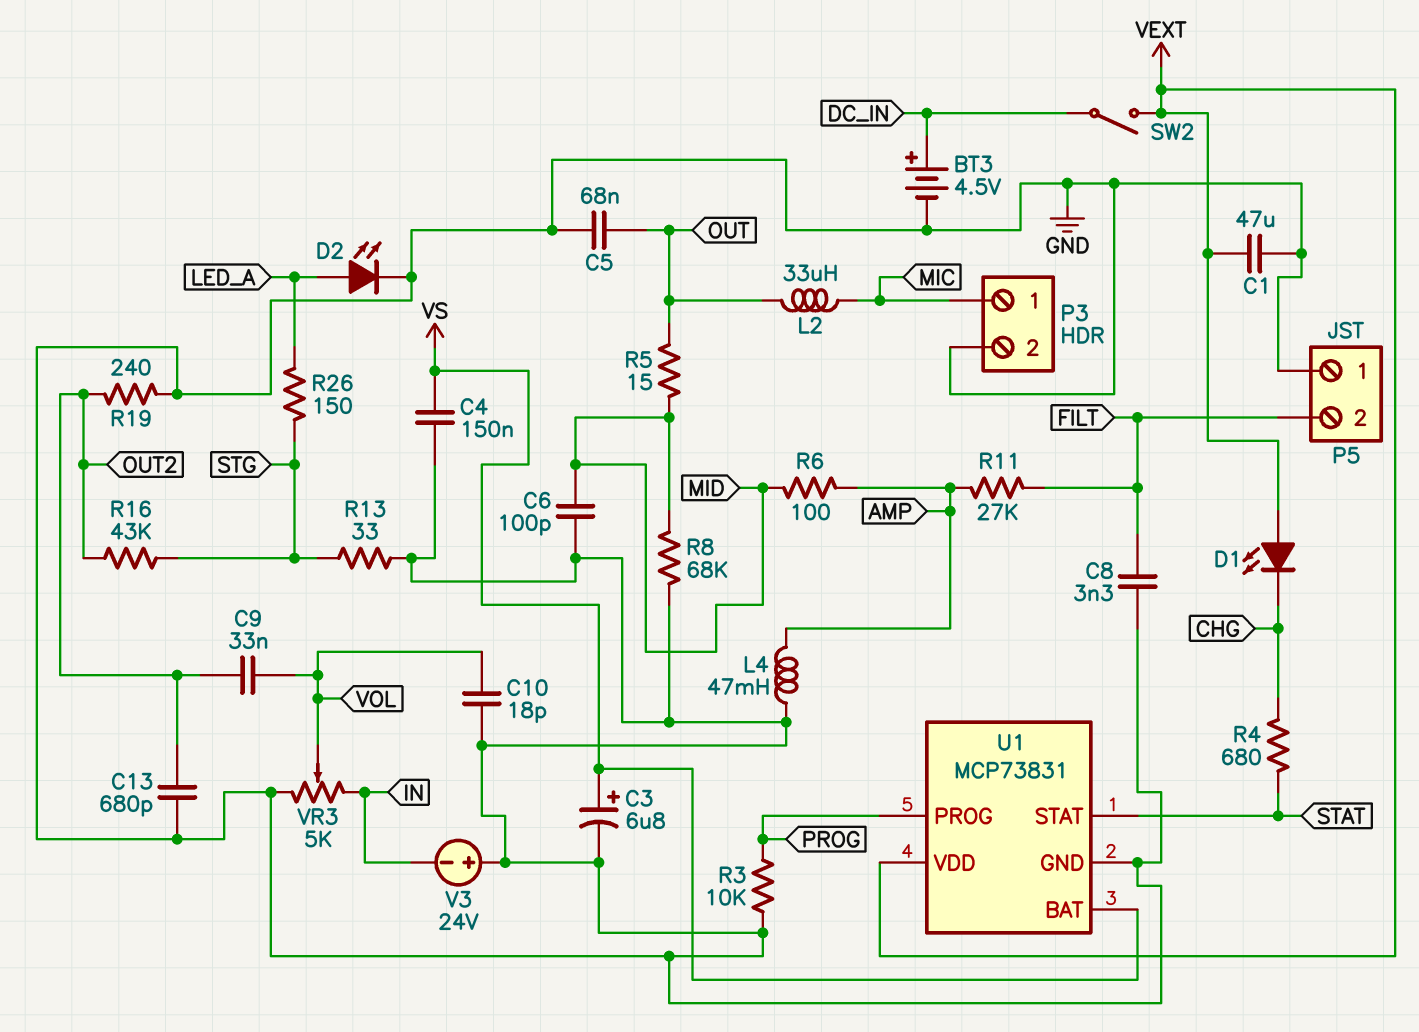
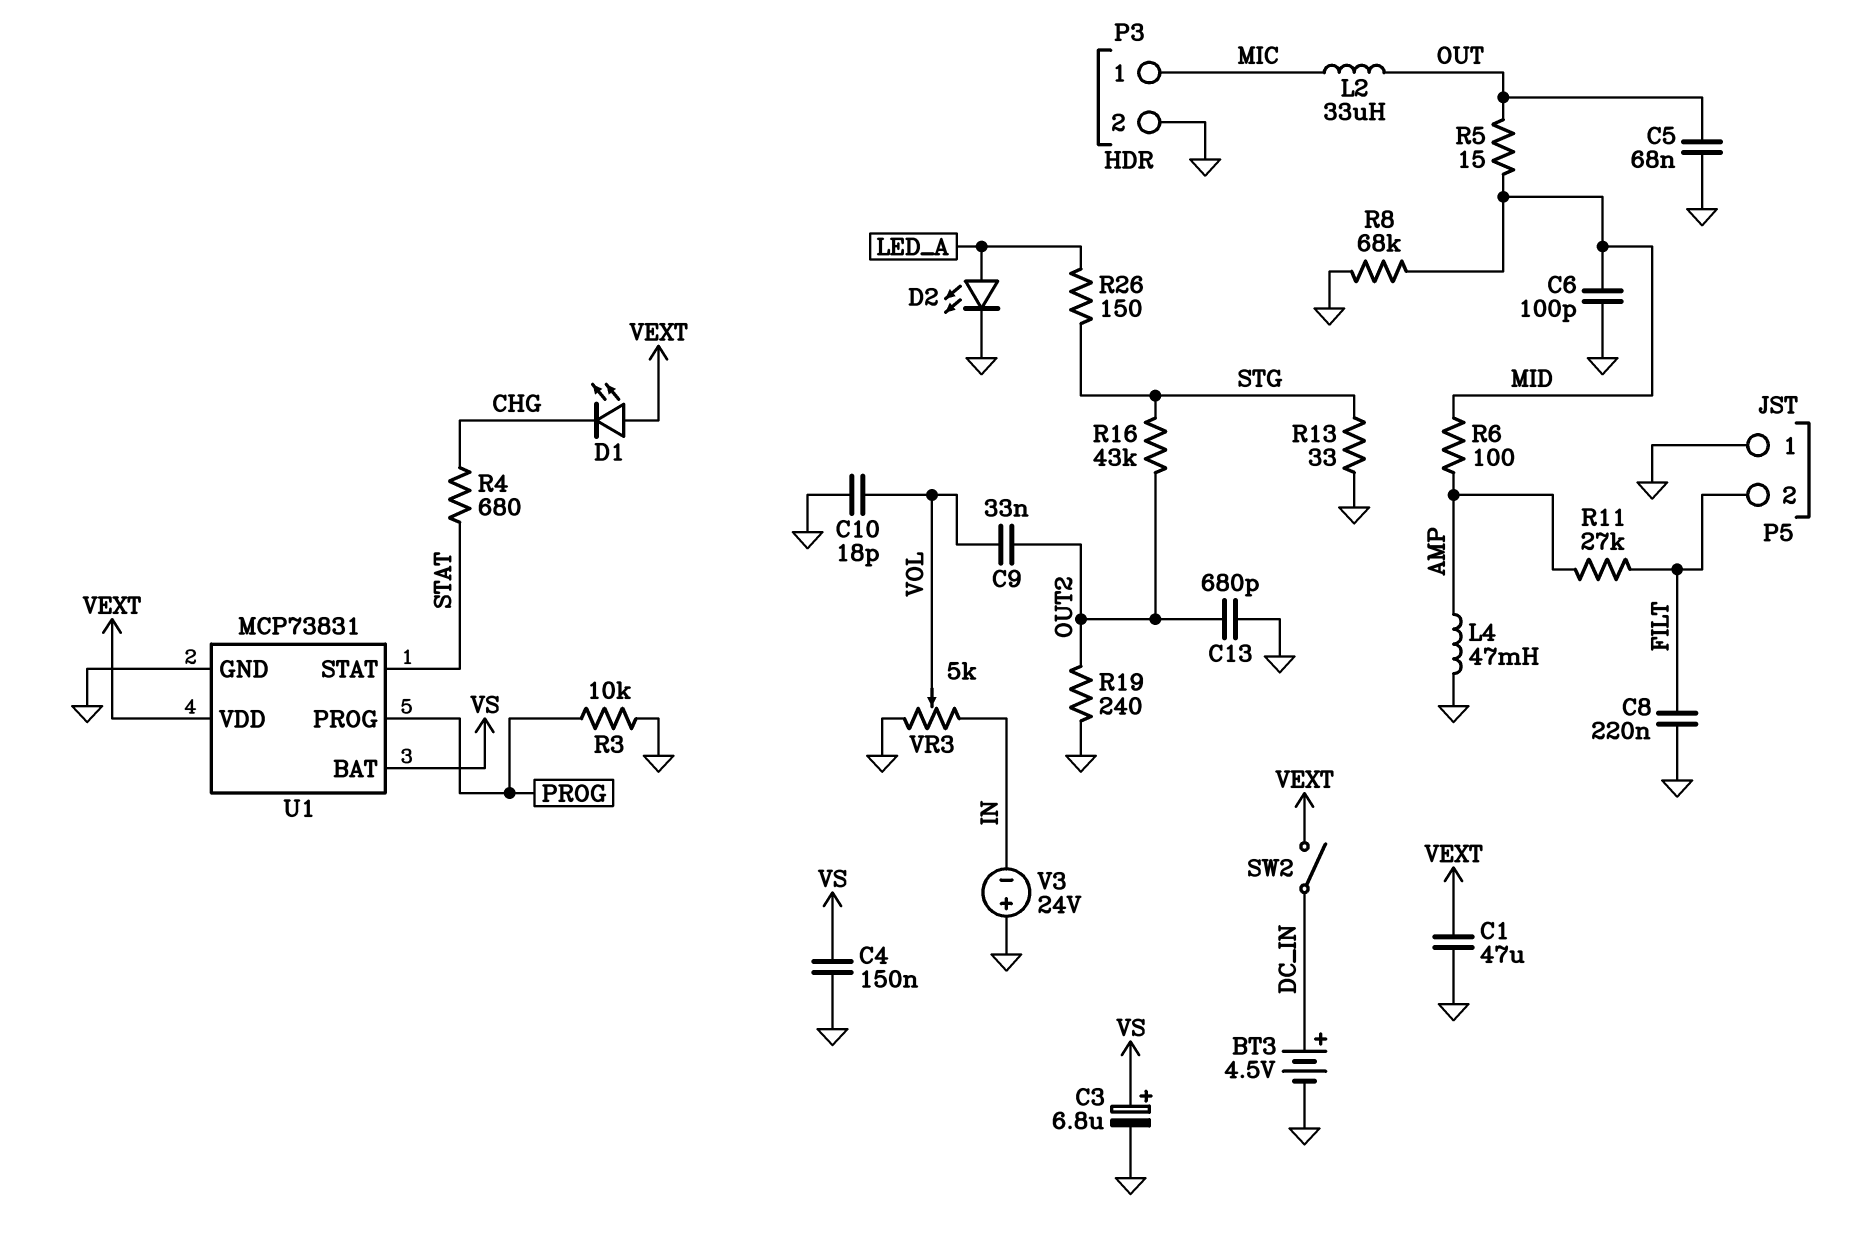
C8: 3.3nF (FILT, GND) -> 220nF (FILT, GND)

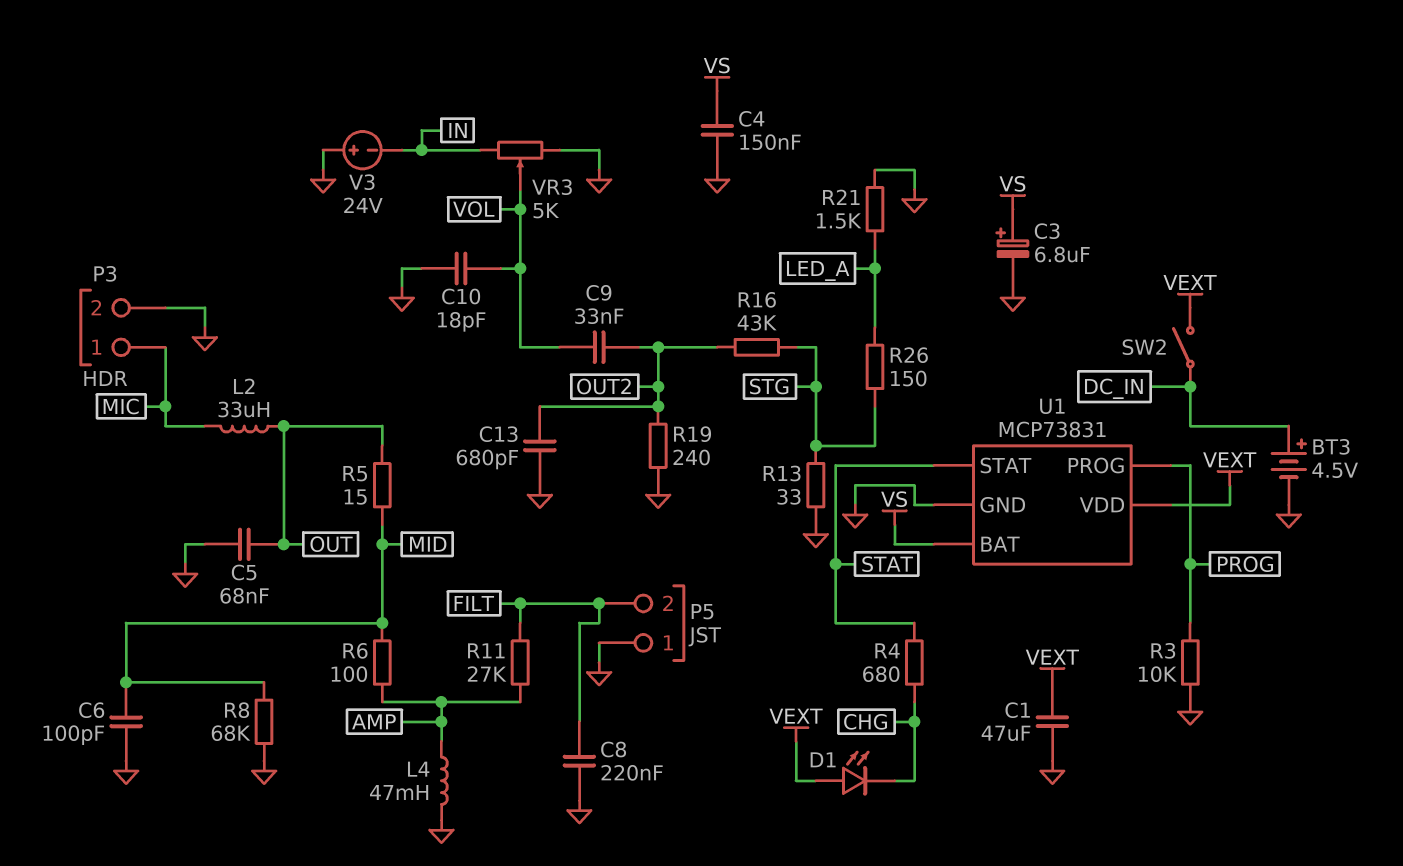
D2: LED (A LED_A, K GND) -> none
R21: none -> 1.5k (GND, LED_A)

